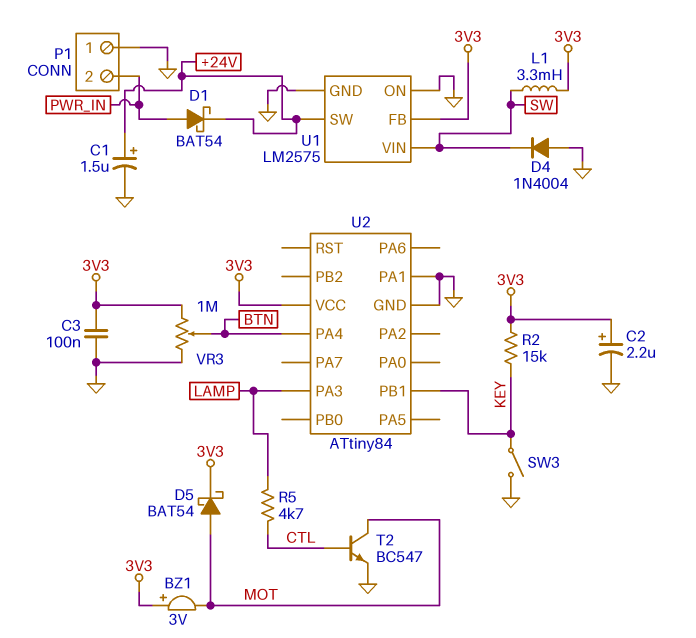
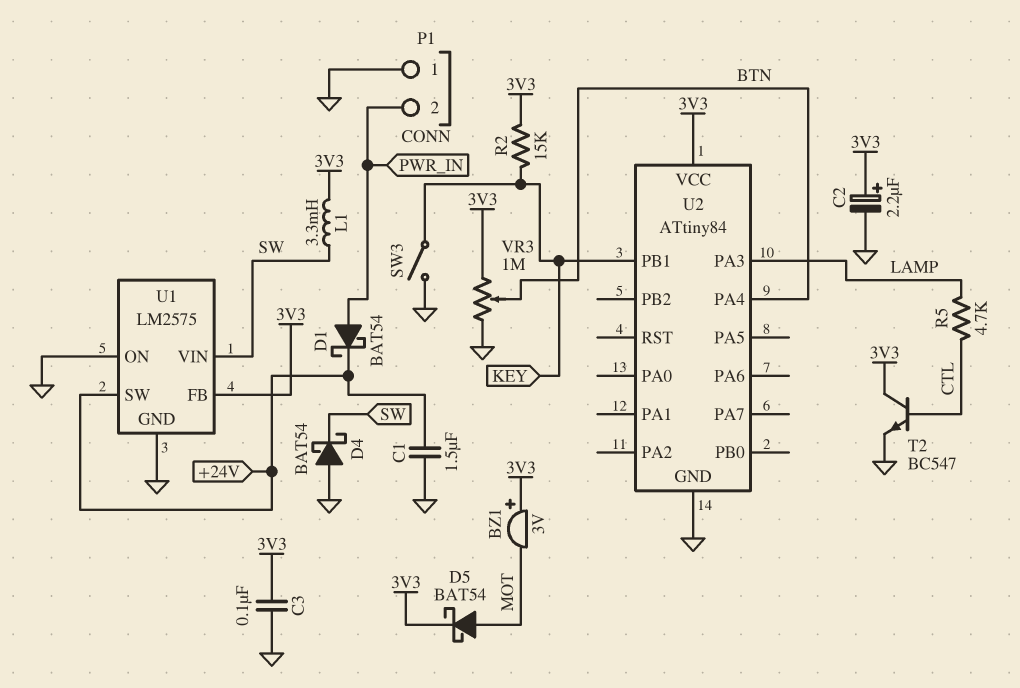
C1: 1.5uF (plus +24V, minus GND) -> 1.5uF (+24V, GND)
D4: diode 1N4004 (A GND, K SW) -> schottky BAT54 (A GND, K SW)
T2: NPN BC547 (B CTL, C MOT, E GND) -> NPN BC547 (B CTL, C 3V3, E GND)
U2 pin PA1: GND -> none

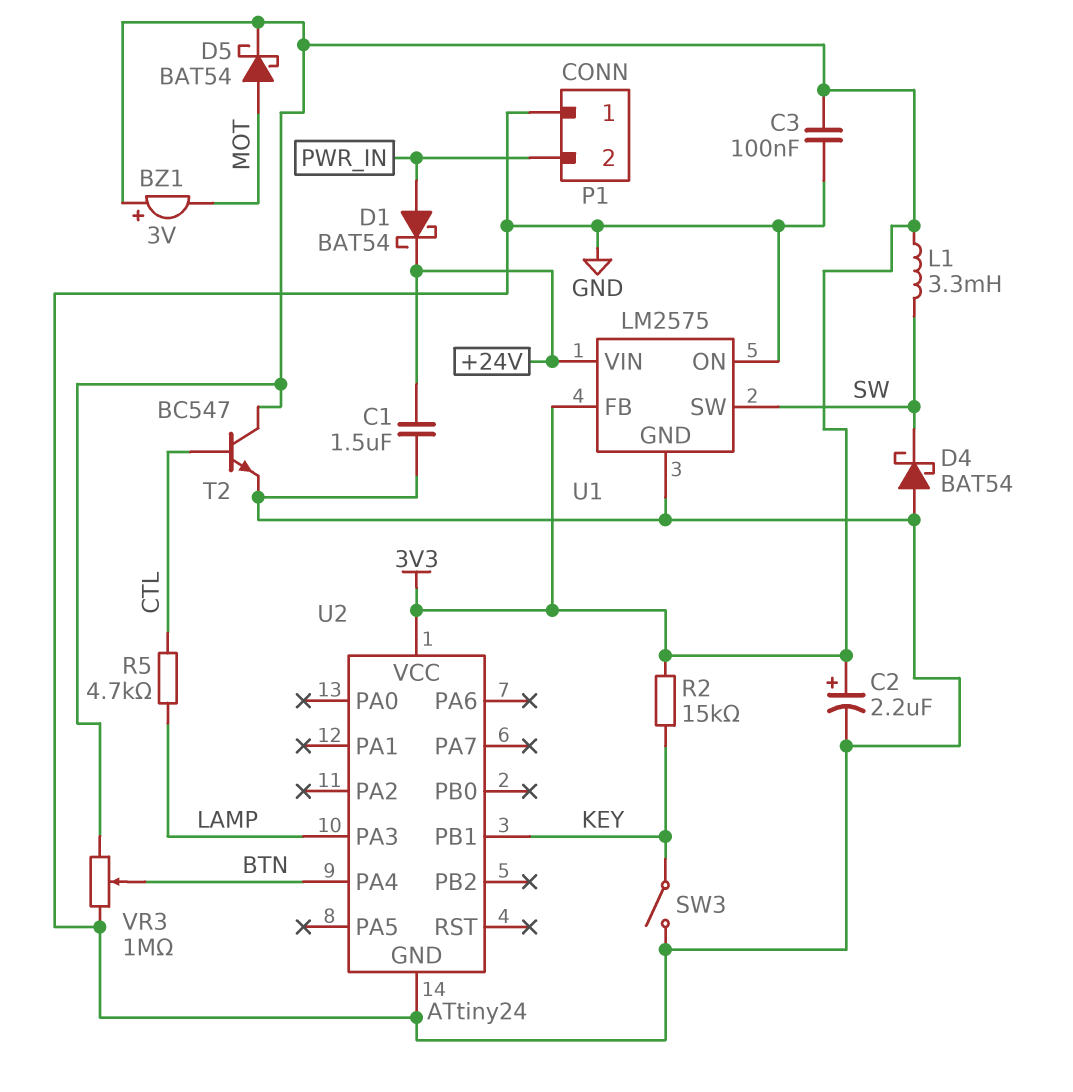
U1 pin SW: +24V -> SW
U1 pin VIN: SW -> +24V
U2: ATtiny84 -> ATtiny24

